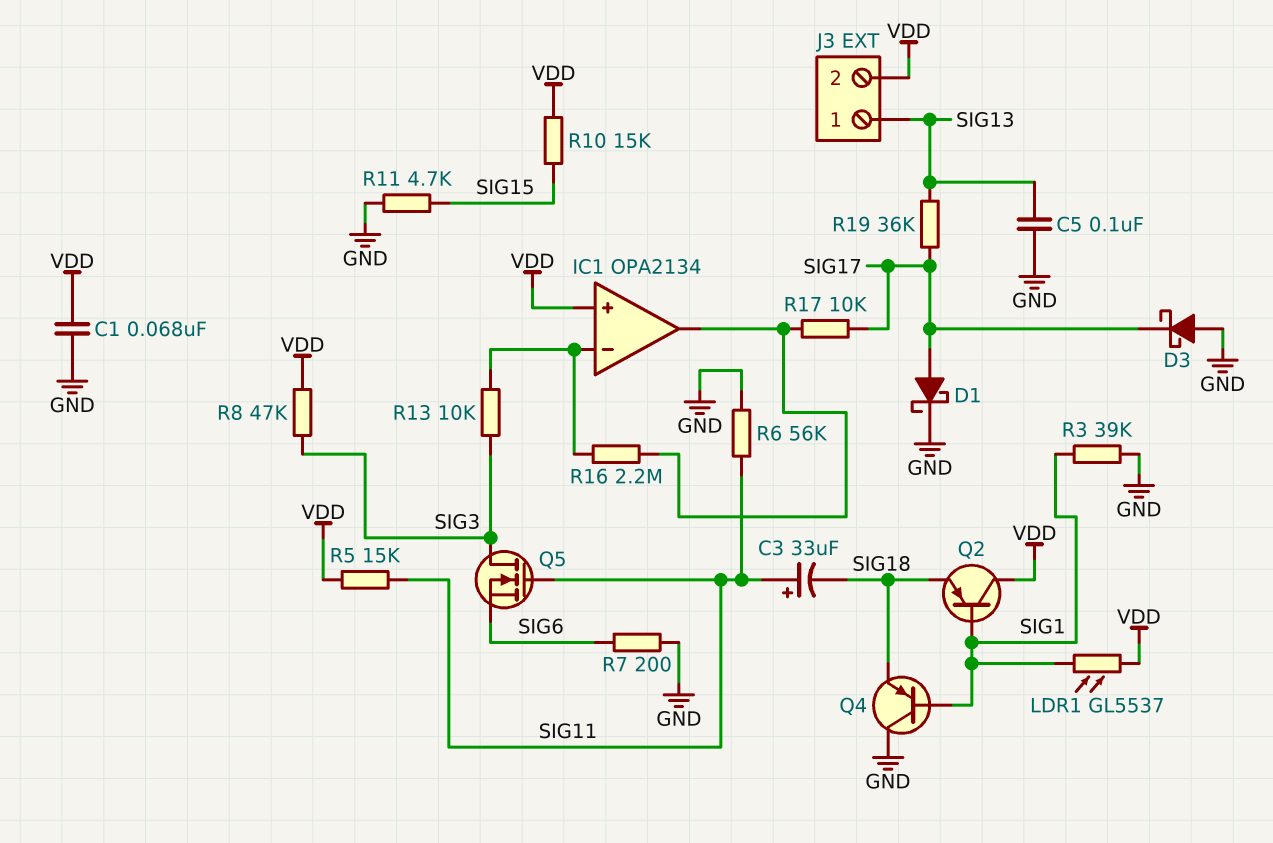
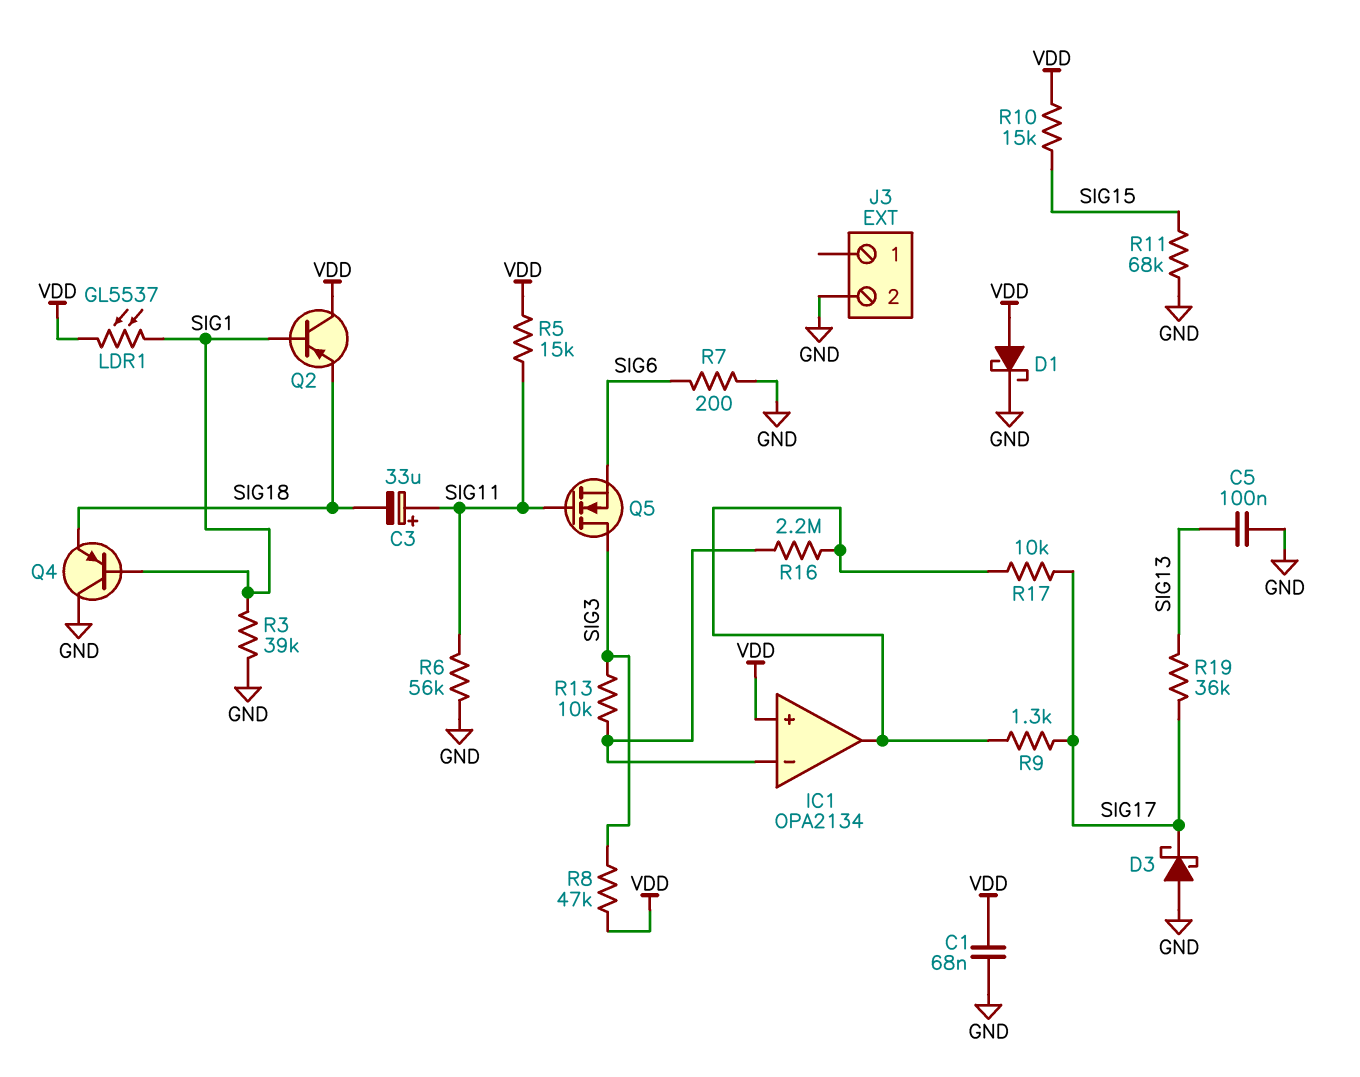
D1: schottky (A SIG17, K GND) -> schottky (A VDD, K GND)
J3 pin 1: SIG13 -> none
J3 pin 2: VDD -> GND
R9: none -> 1.3k (IC1/out, SIG17)
R11: 4.7k (GND, SIG15) -> 68k (GND, SIG15)

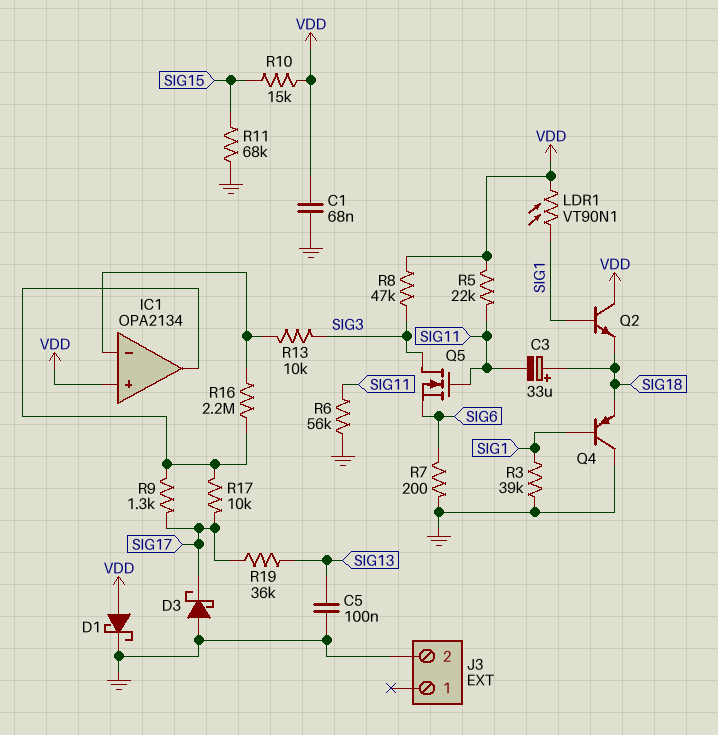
C3: 33uF (plus SIG11, minus SIG18) -> 33uF (plus SIG18, minus SIG11)
LDR1: GL5537 (SIG1, VDD) -> VT90N1 (SIG1, VDD)
Q2: PNP (B SIG1, C VDD, E SIG18) -> NPN (B SIG1, C VDD, E SIG18)
R5: 15k (SIG11, VDD) -> 22k (SIG11, VDD)

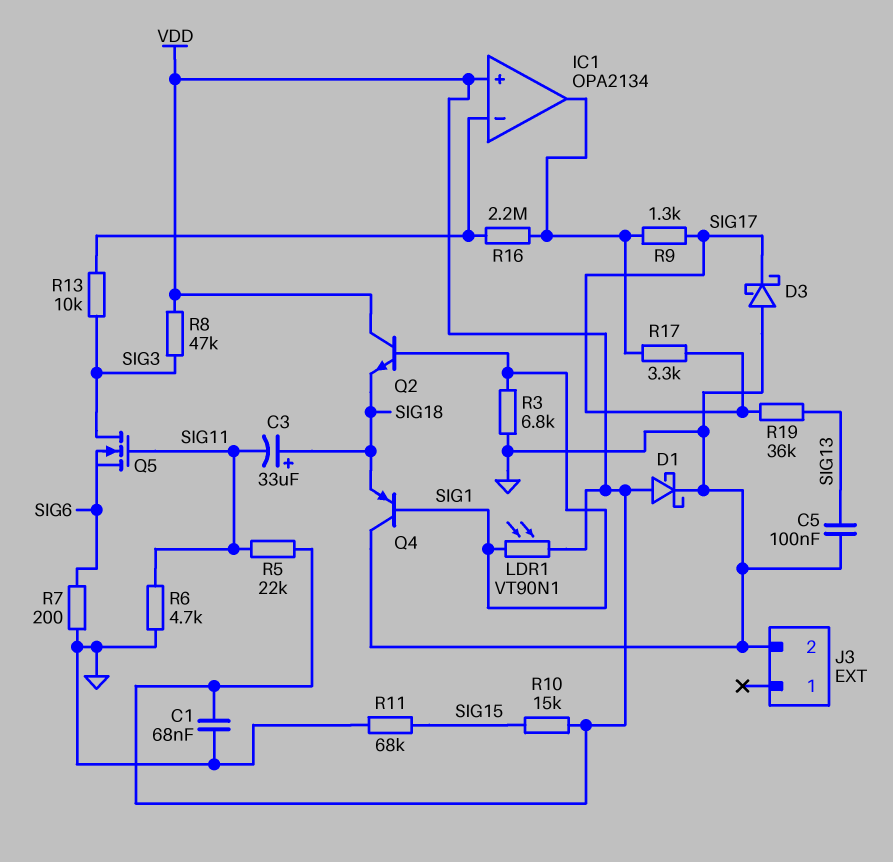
R3: 39k (GND, SIG1) -> 6.8k (GND, SIG1)
R6: 56k (GND, SIG11) -> 4.7k (GND, SIG11)
R17: 10k (IC1/out, SIG17) -> 3.3k (IC1/out, SIG17)

